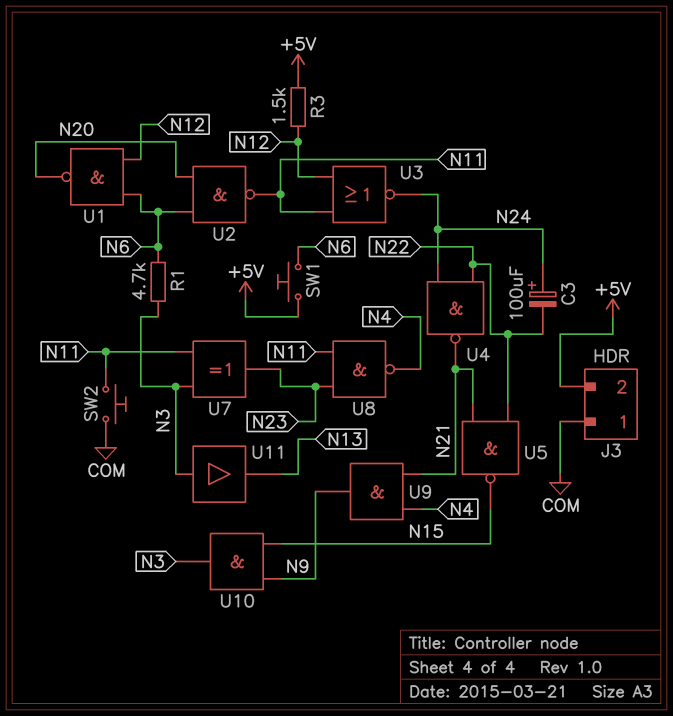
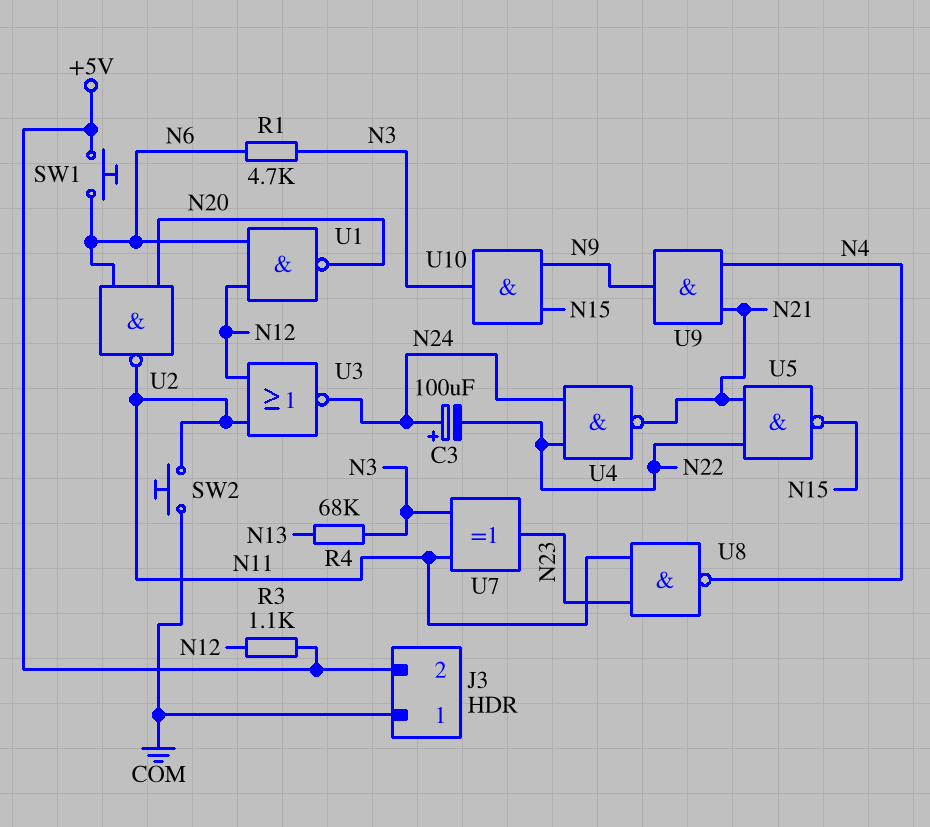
R3: 1.5k (+5V, N12) -> 1.1k (+5V, N12)
R4: none -> 68k (N3, N13)
U11: buffer (in N3, out N13) -> none

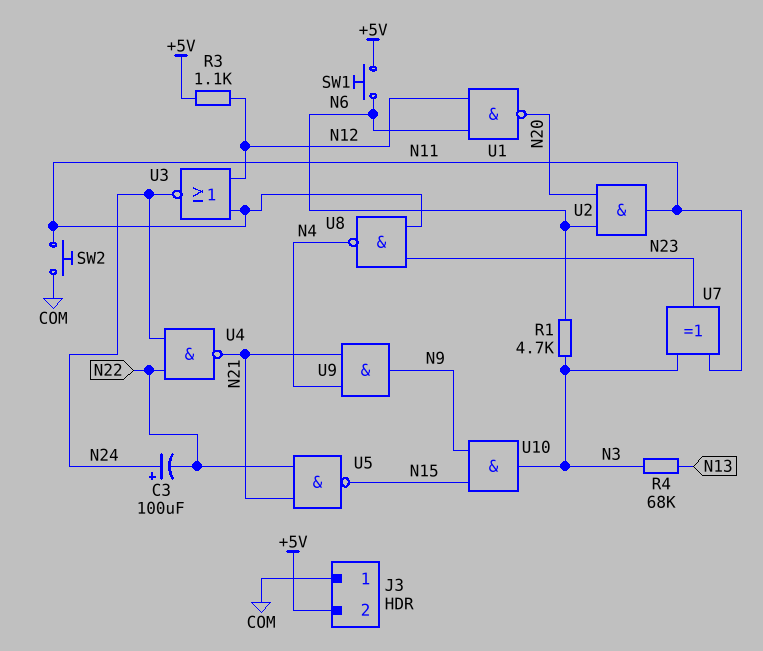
U2: NAND (in N6, in N20, out N11) -> AND (in N6, in N20, out N11)

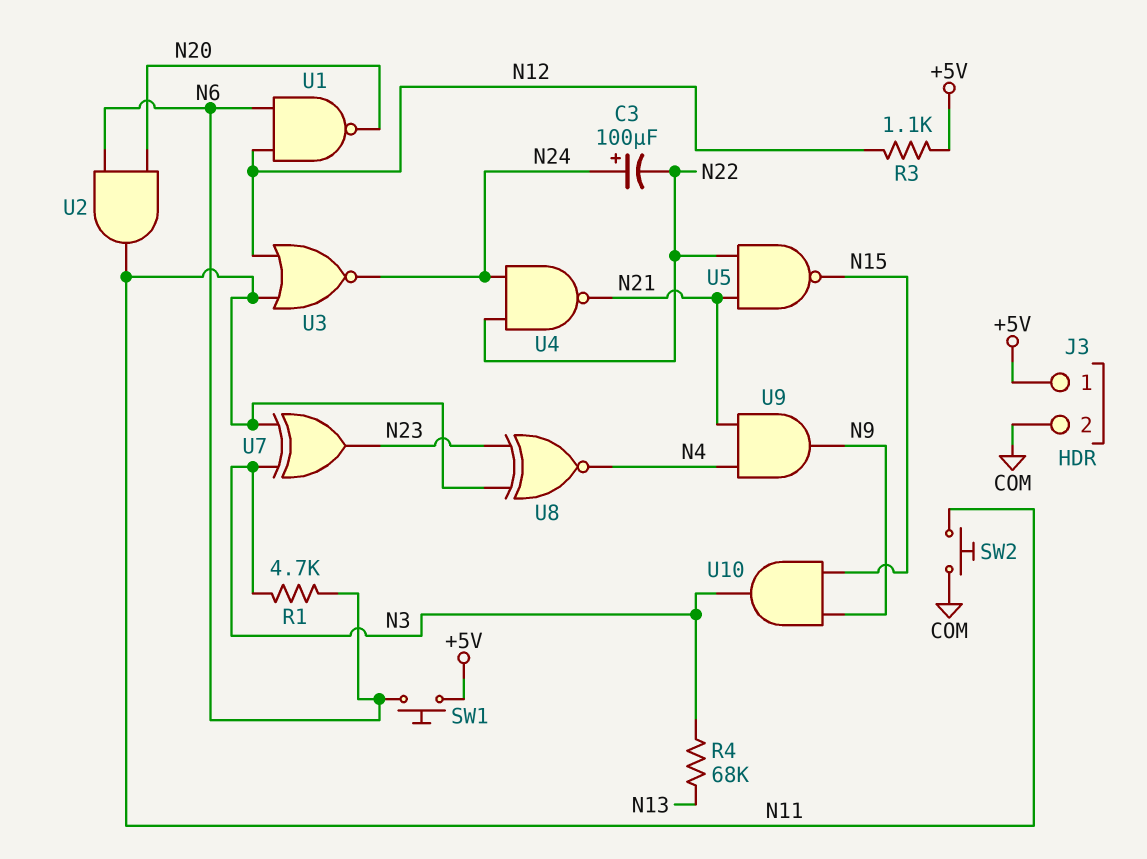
J3 pin 1: COM -> +5V
J3 pin 2: +5V -> COM
U8: NAND (in N11, in N23, out N4) -> XNOR (in N11, in N23, out N4)

